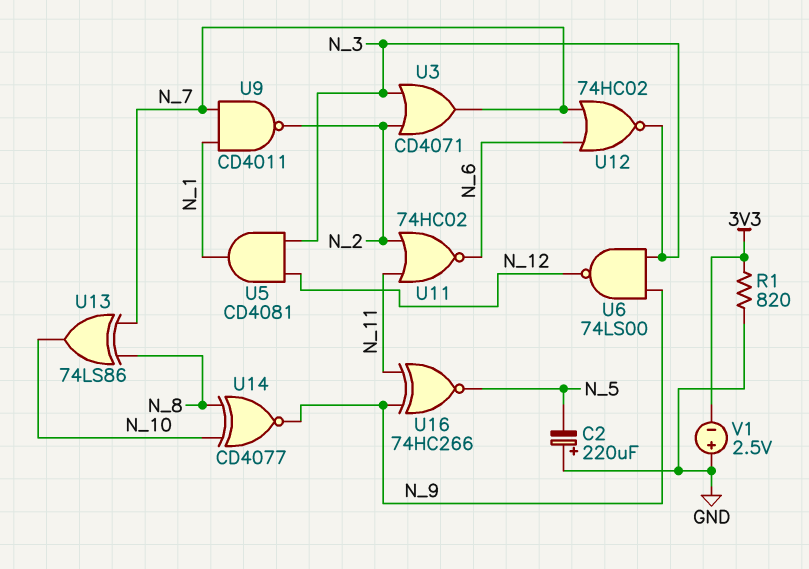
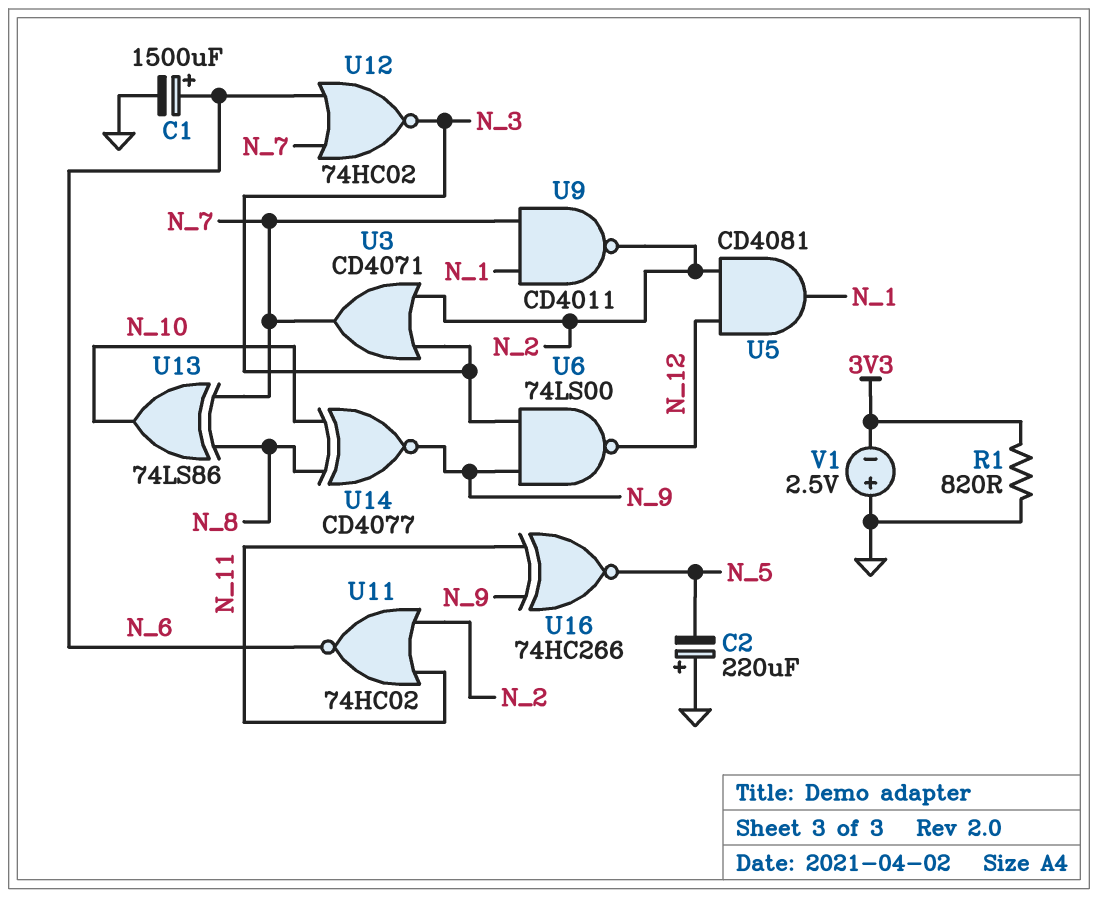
C1: none -> 1500uF (plus N_6, minus GND)
U5: AND CD4081 (in N_3, in N_12, out N_1) -> AND CD4081 (in N_2, in N_12, out N_1)

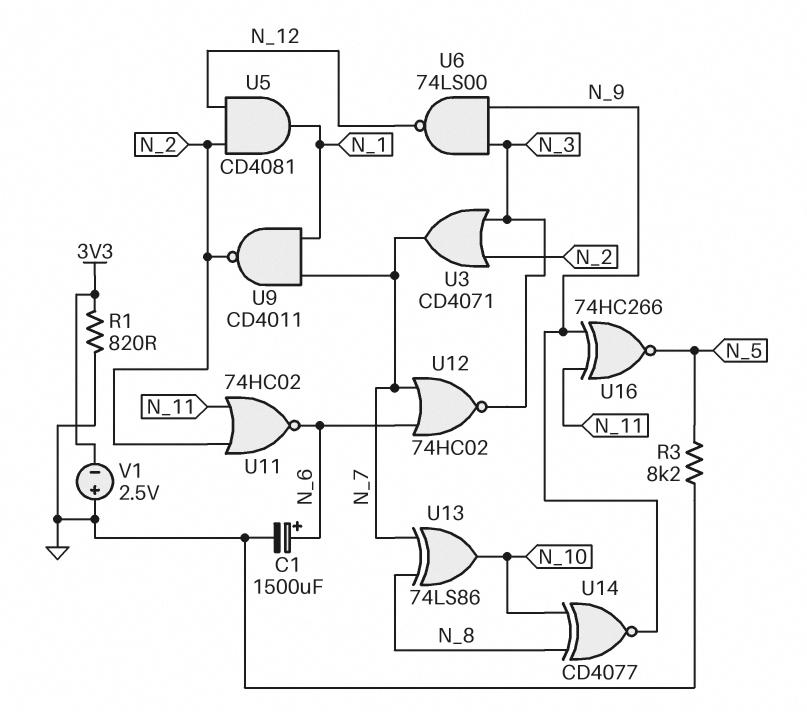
C2: 220uF (plus GND, minus N_5) -> none
R3: none -> 8.2k (GND, N_5)

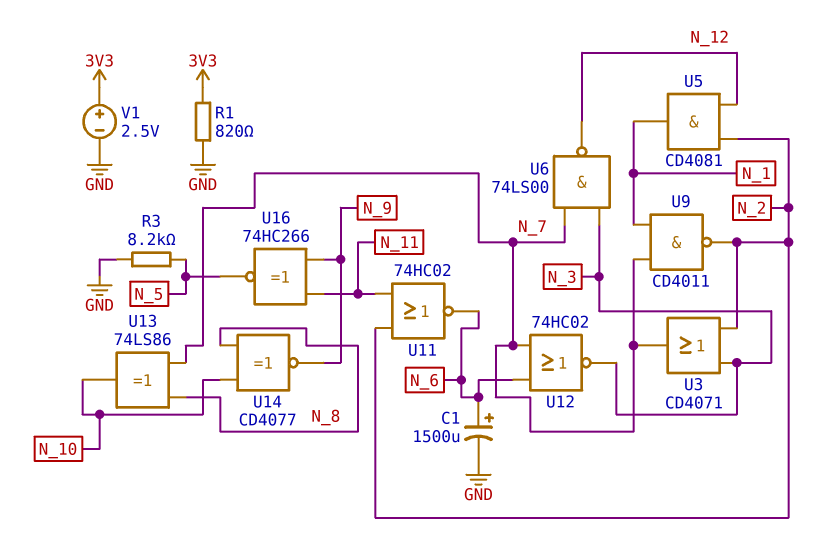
U6: NAND 74LS00 (in N_3, in N_9, out N_12) -> NAND 74LS00 (in N_3, in N_7, out N_12)
V1: 2.5V (plus GND, minus 3V3) -> 2.5V (plus 3V3, minus GND)

